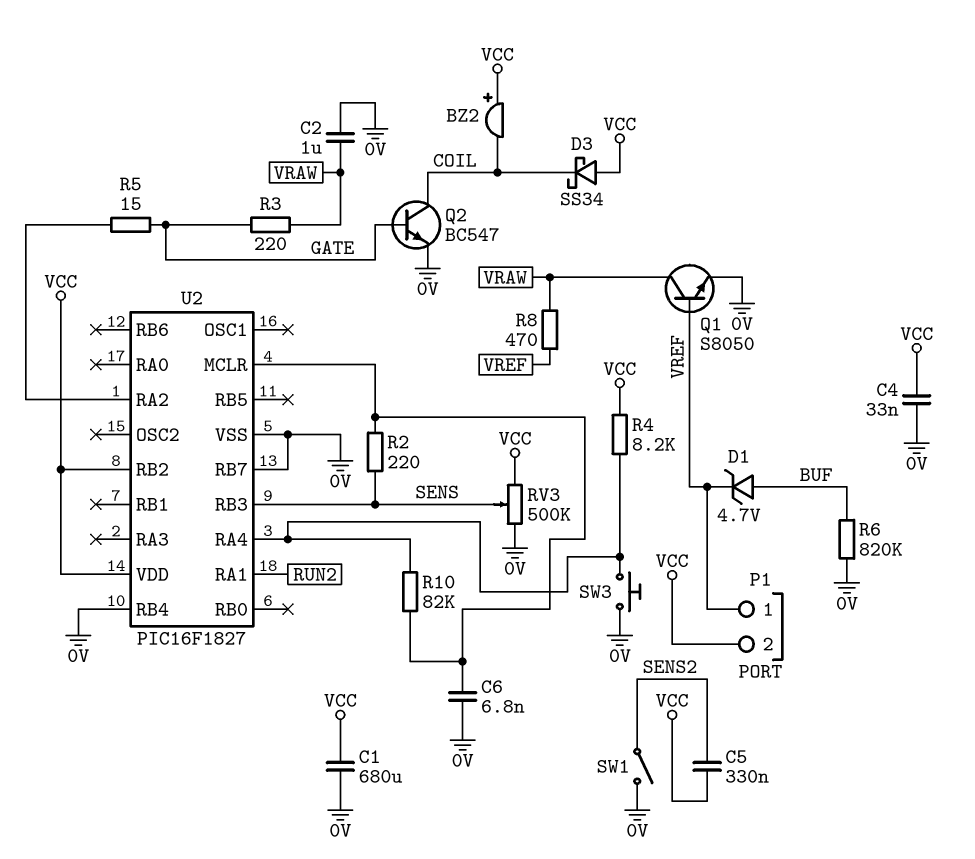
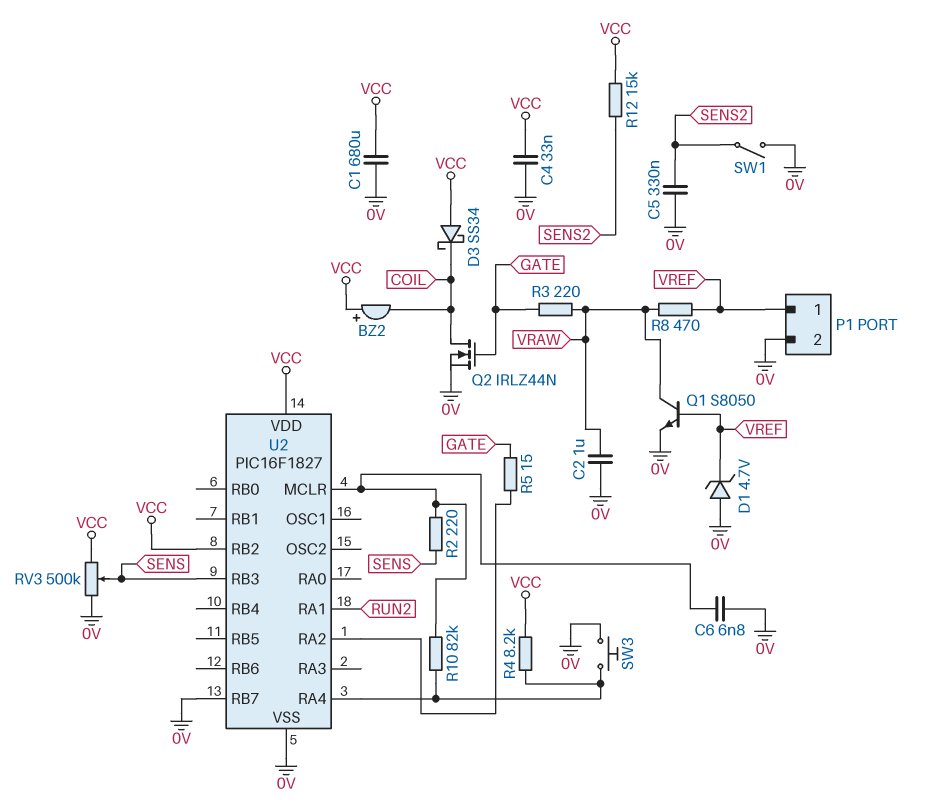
C5: 330nF (SENS2, VCC) -> 330nF (0V, SENS2)
D1: zener 4.7V (A BUF, K VREF) -> zener 4.7V (A 0V, K VREF)
P1 pin 2: VCC -> 0V
Q2: NPN BC547 (B GATE, C COIL, E 0V) -> NMOS IRLZ44N (G GATE, D COIL, S 0V)
R6: 820k (0V, BUF) -> none
R12: none -> 15k (SENS2, VCC)
U2 pin RB4: 0V -> none

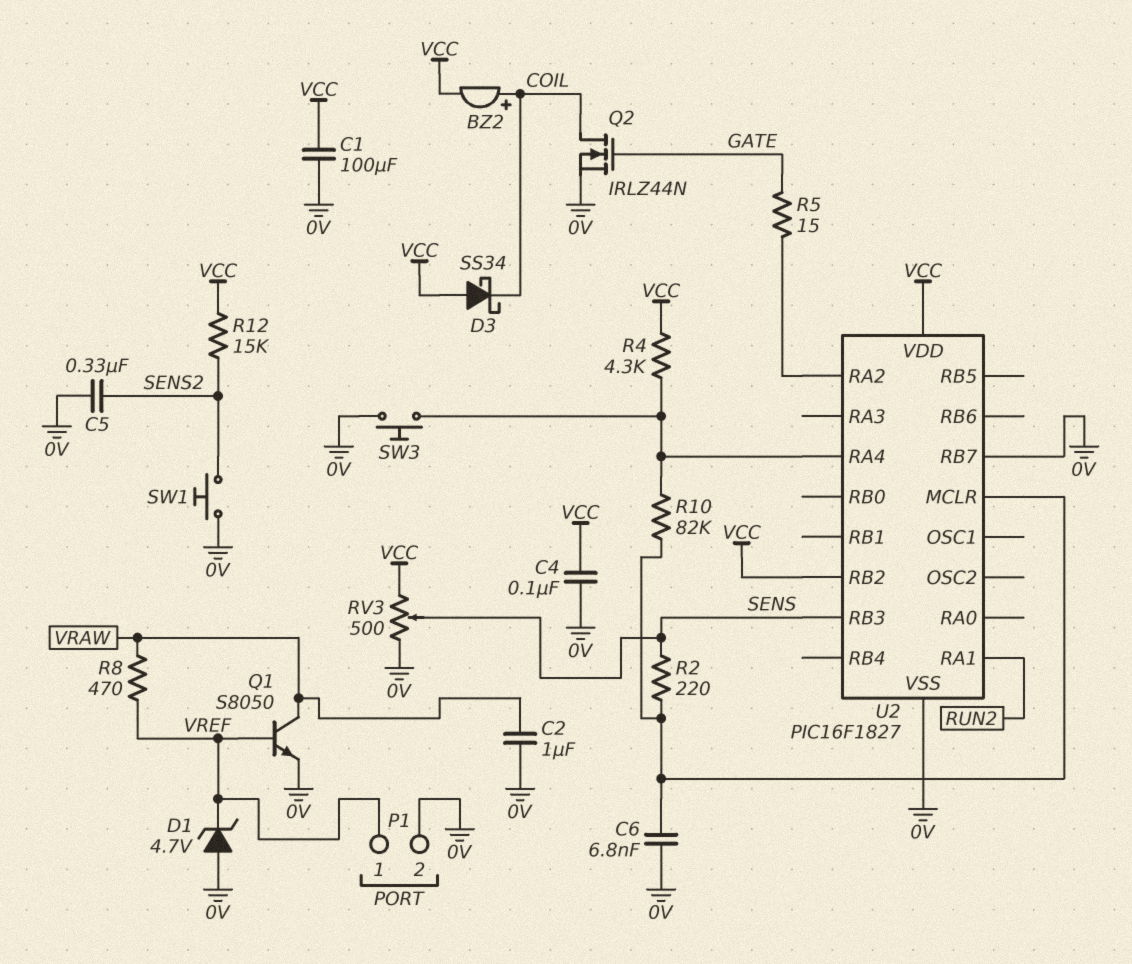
BZ2: buzzer (plus VCC, minus COIL) -> buzzer (plus COIL, minus VCC)
C1: 680uF (0V, VCC) -> 100uF (0V, VCC)
C4: 33nF (0V, VCC) -> 100nF (0V, VCC)
R3: 220 (GATE, VRAW) -> none
R4: 8.2k (U2/RA4, VCC) -> 4.3k (U2/RA4, VCC)
RV3: 500k (0V, VCC, wiper SENS) -> 500 (0V, VCC, wiper SENS)
SW1: switch (0V, SENS2) -> button (0V, SENS2)

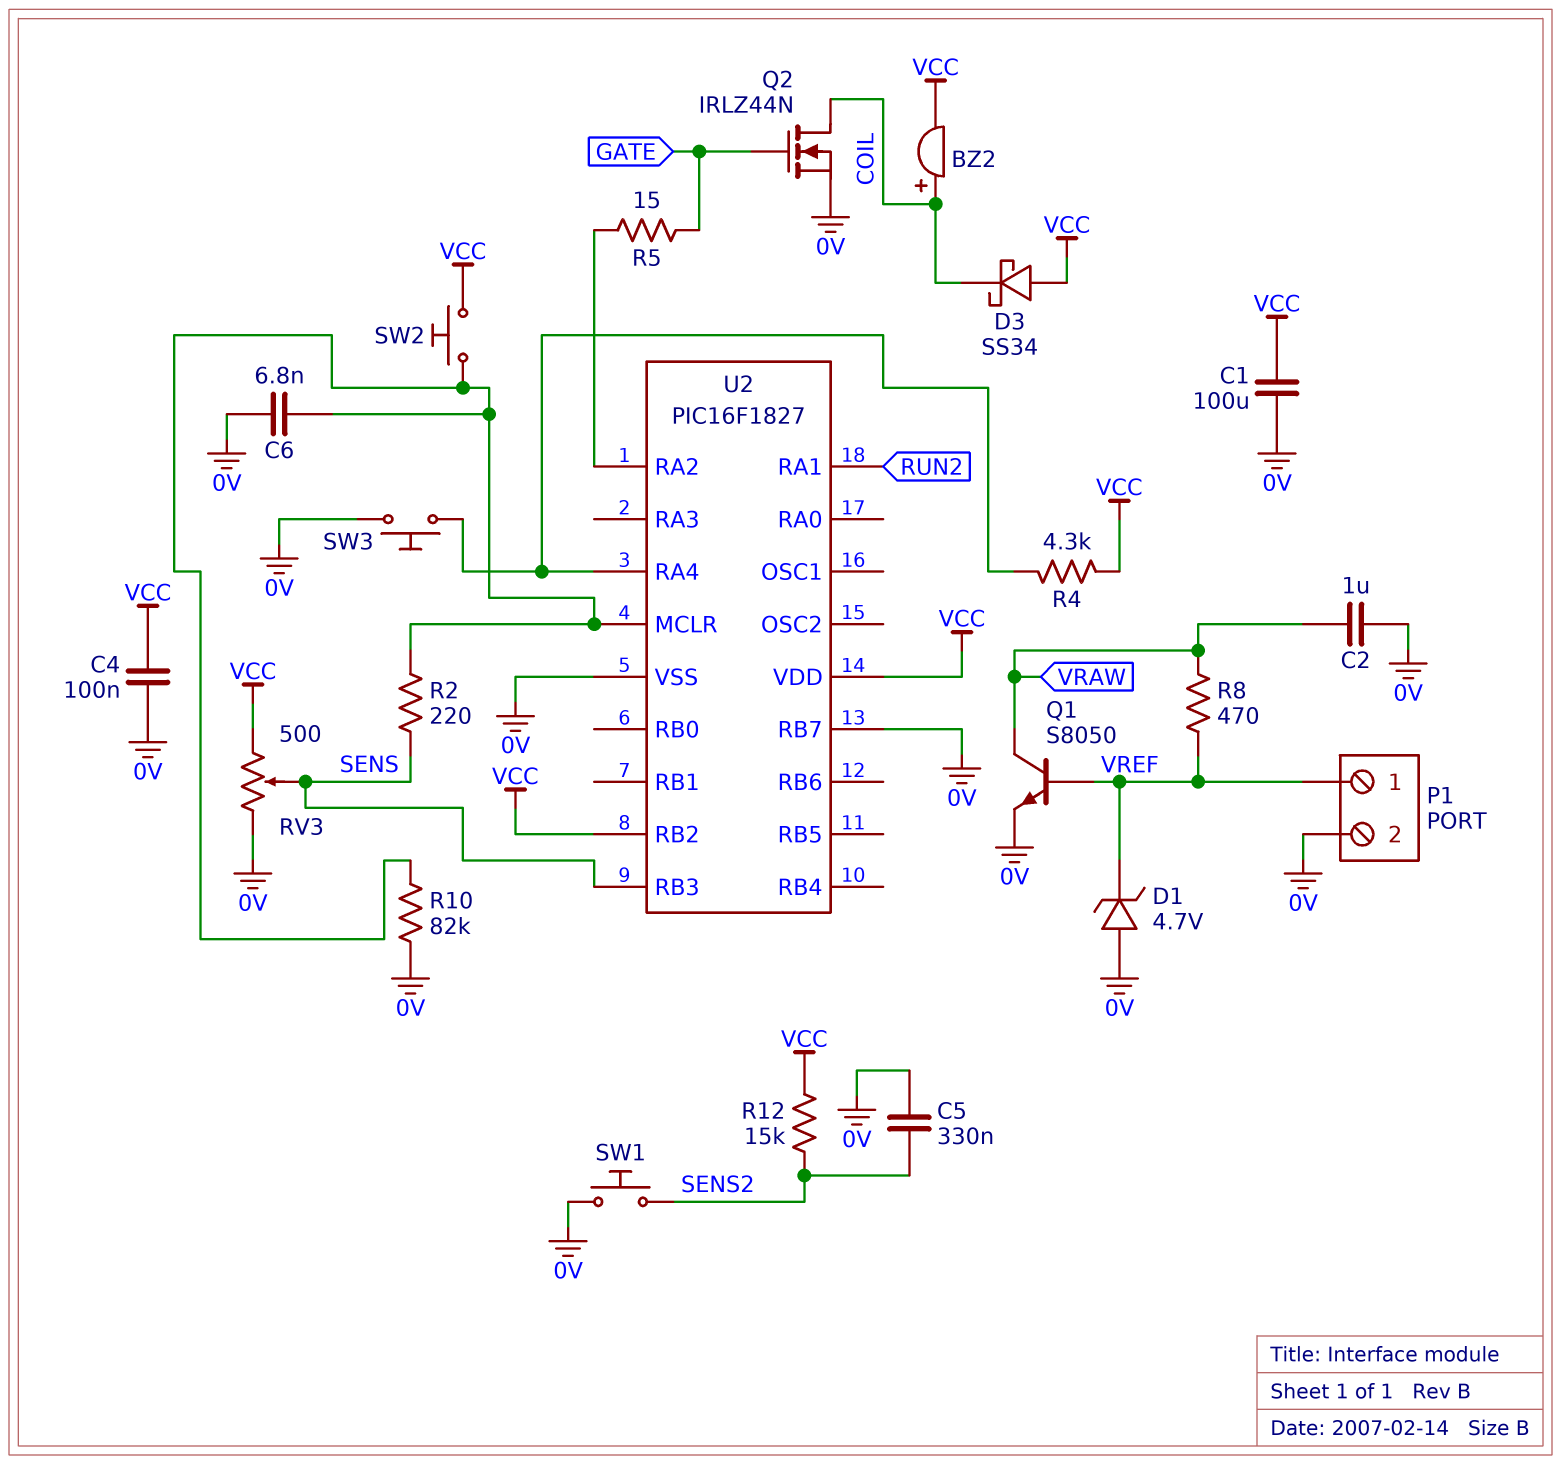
R10: 82k (U2/MCLR, U2/RA4) -> 82k (0V, U2/MCLR)
SW2: none -> button (U2/MCLR, VCC)

